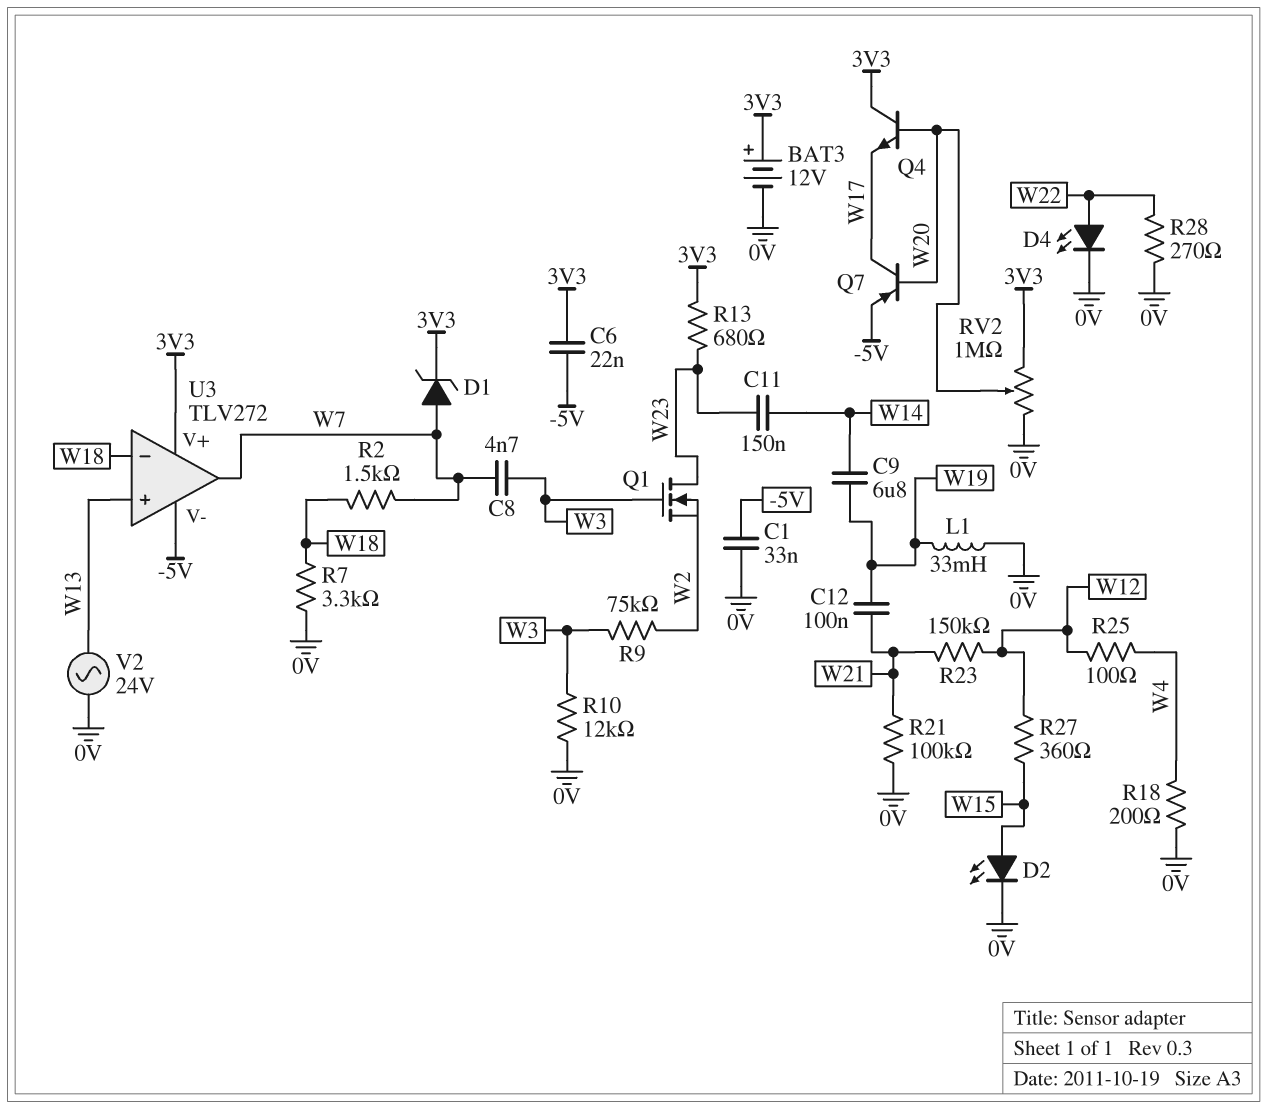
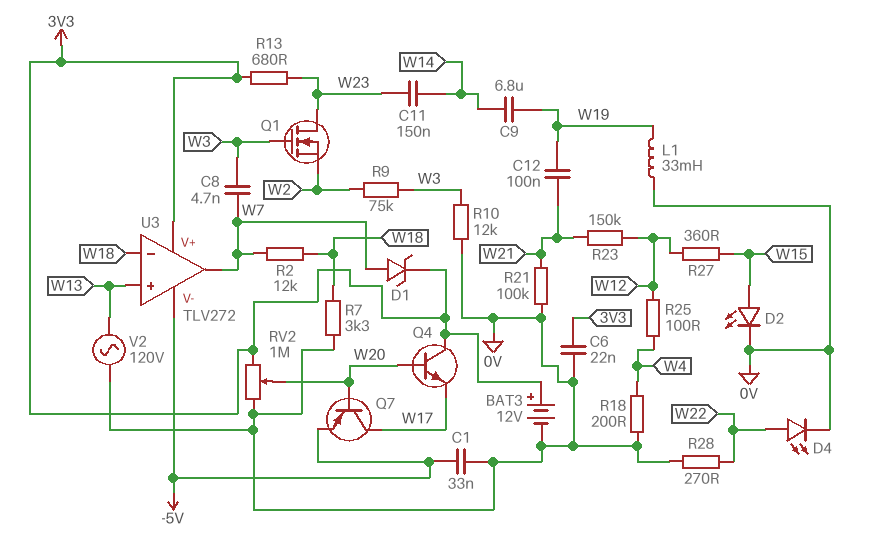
C6: 22nF (-5V, 3V3) -> 22nF (0V, 3V3)
R2: 1.5k (W7, W18) -> 12k (W7, W18)
V2: AC 24V (0V, W13) -> AC 120V (0V, W13)

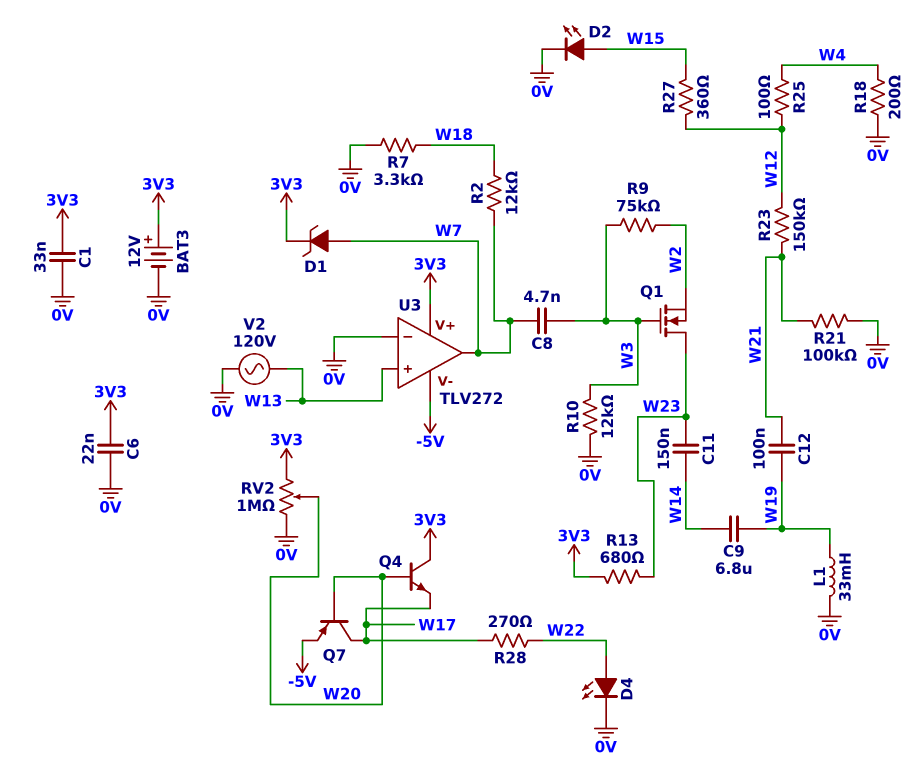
C1: 33nF (-5V, 0V) -> 33nF (0V, 3V3)
R28: 270 (0V, W22) -> 270 (W17, W22)
U3 pin in-: W18 -> 0V

